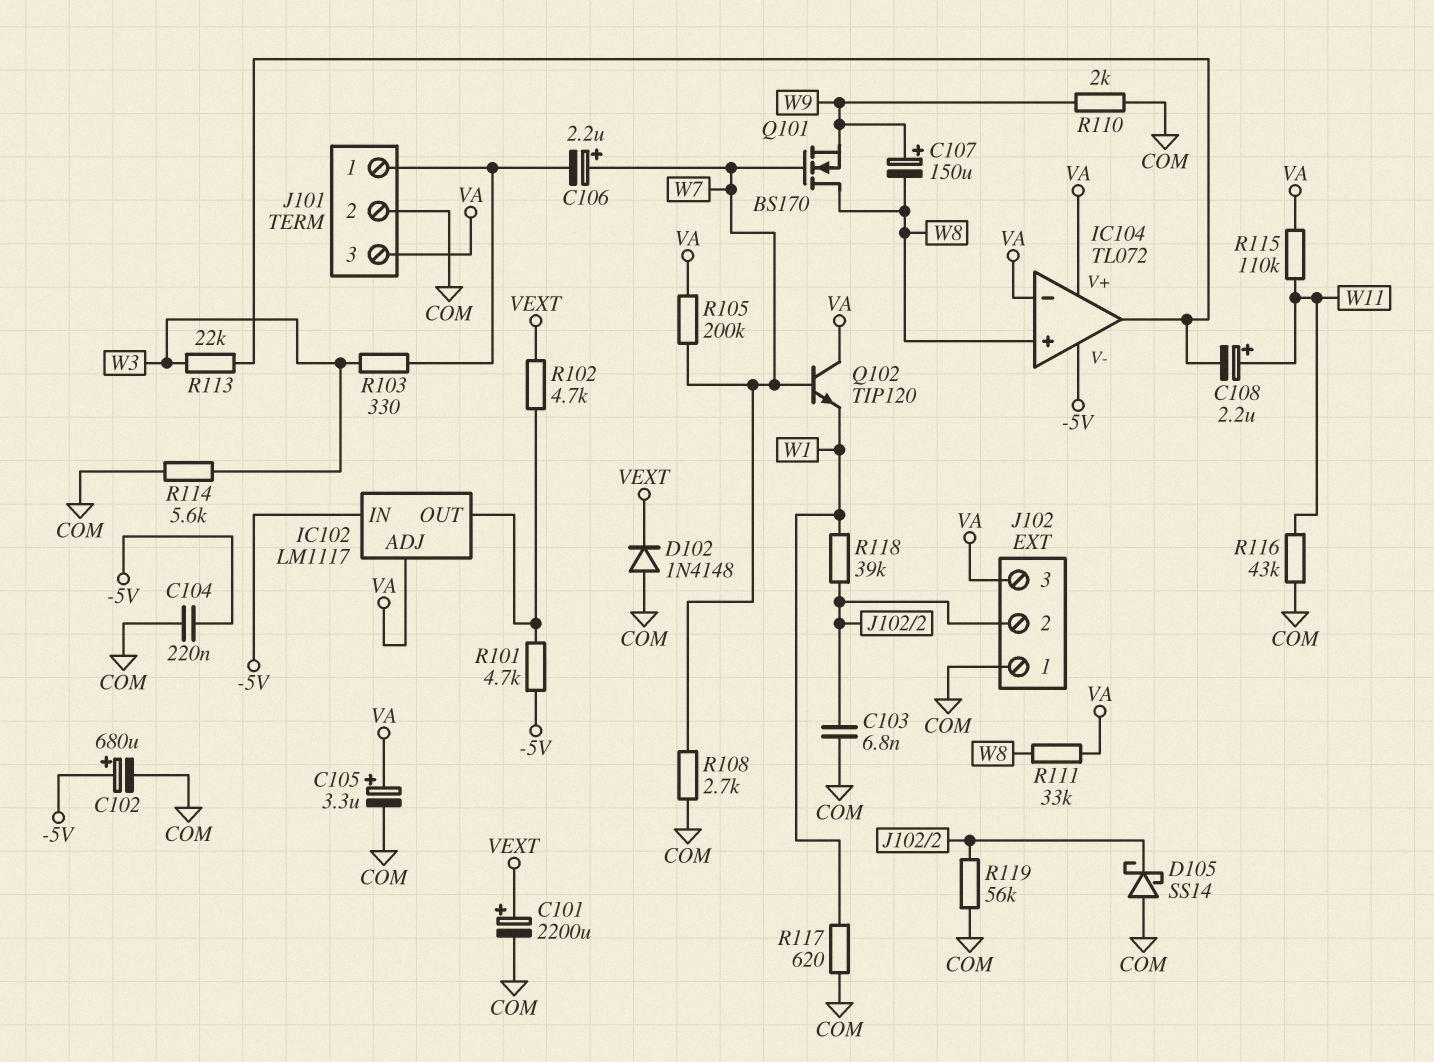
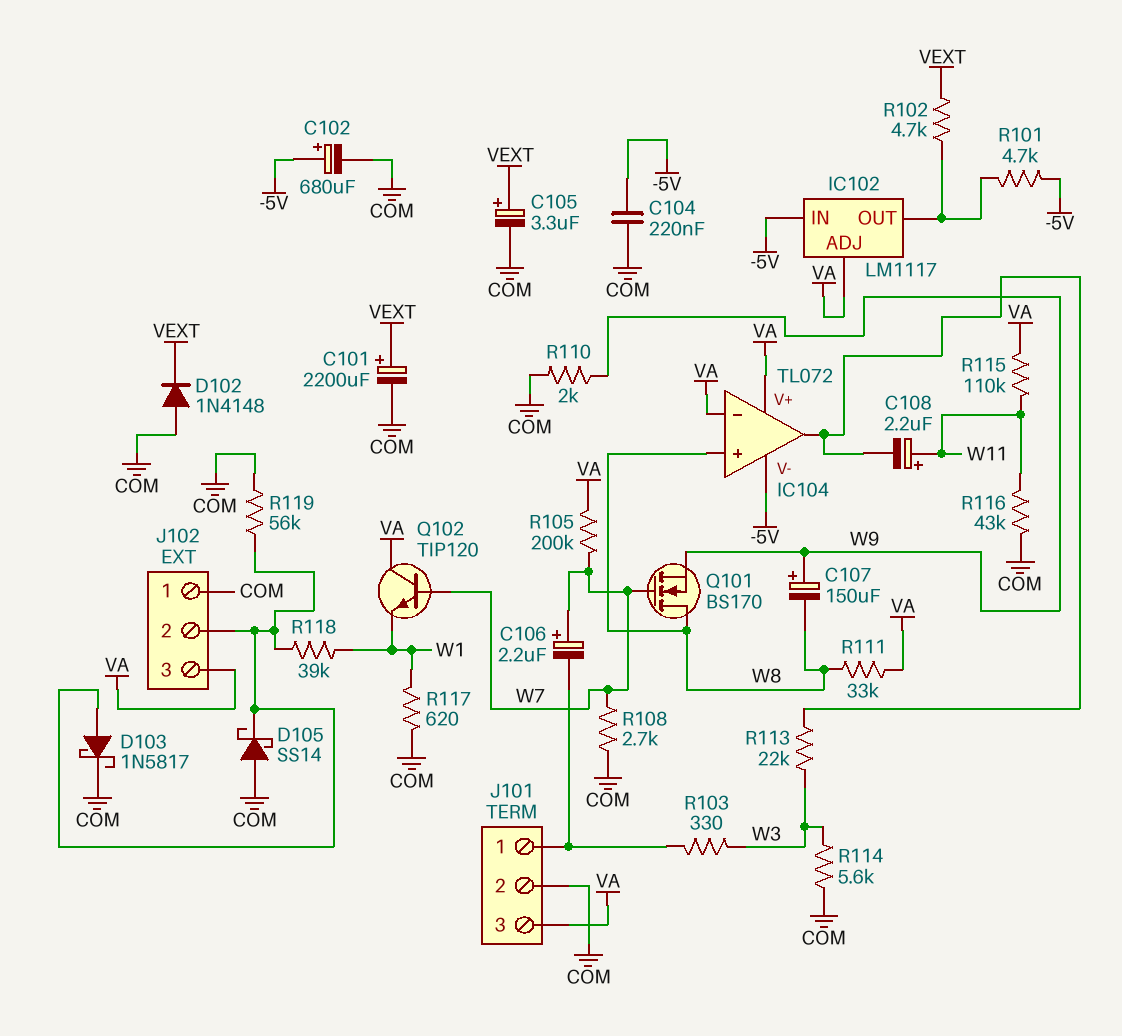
C103: 6.8nF (COM, J102/2) -> none
C105: 3.3uF (plus VA, minus COM) -> 3.3uF (plus VEXT, minus COM)
D103: none -> schottky 1N5817 (A J102/2, K COM)

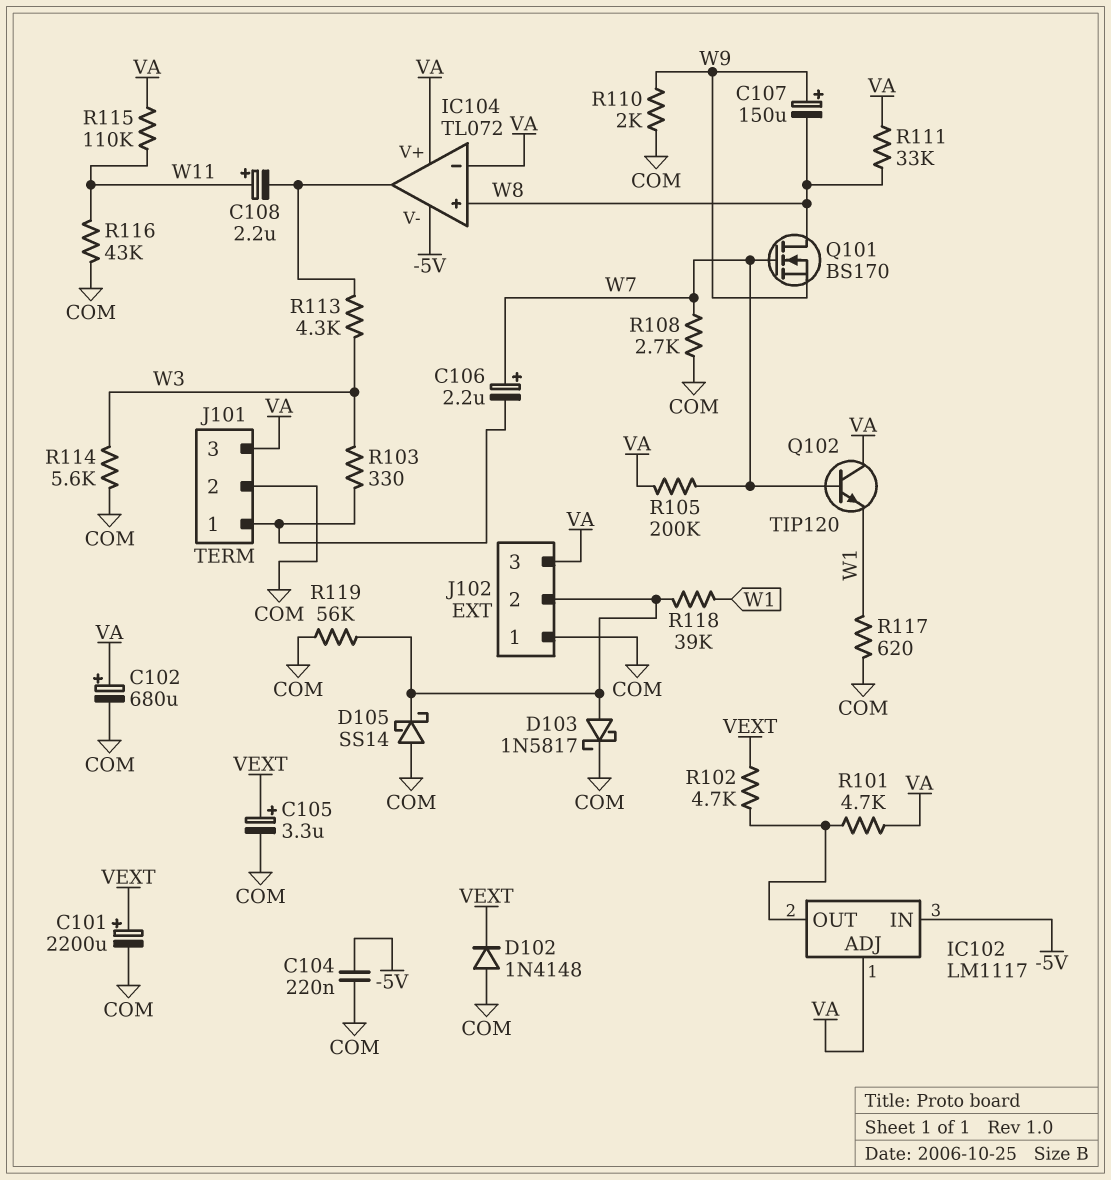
C102: 680uF (plus -5V, minus COM) -> 680uF (plus VA, minus COM)
R101: 4.7k (-5V, IC102/OUT) -> 4.7k (IC102/OUT, VA)
R113: 22k (IC104/out, W3) -> 4.3k (IC104/out, W3)

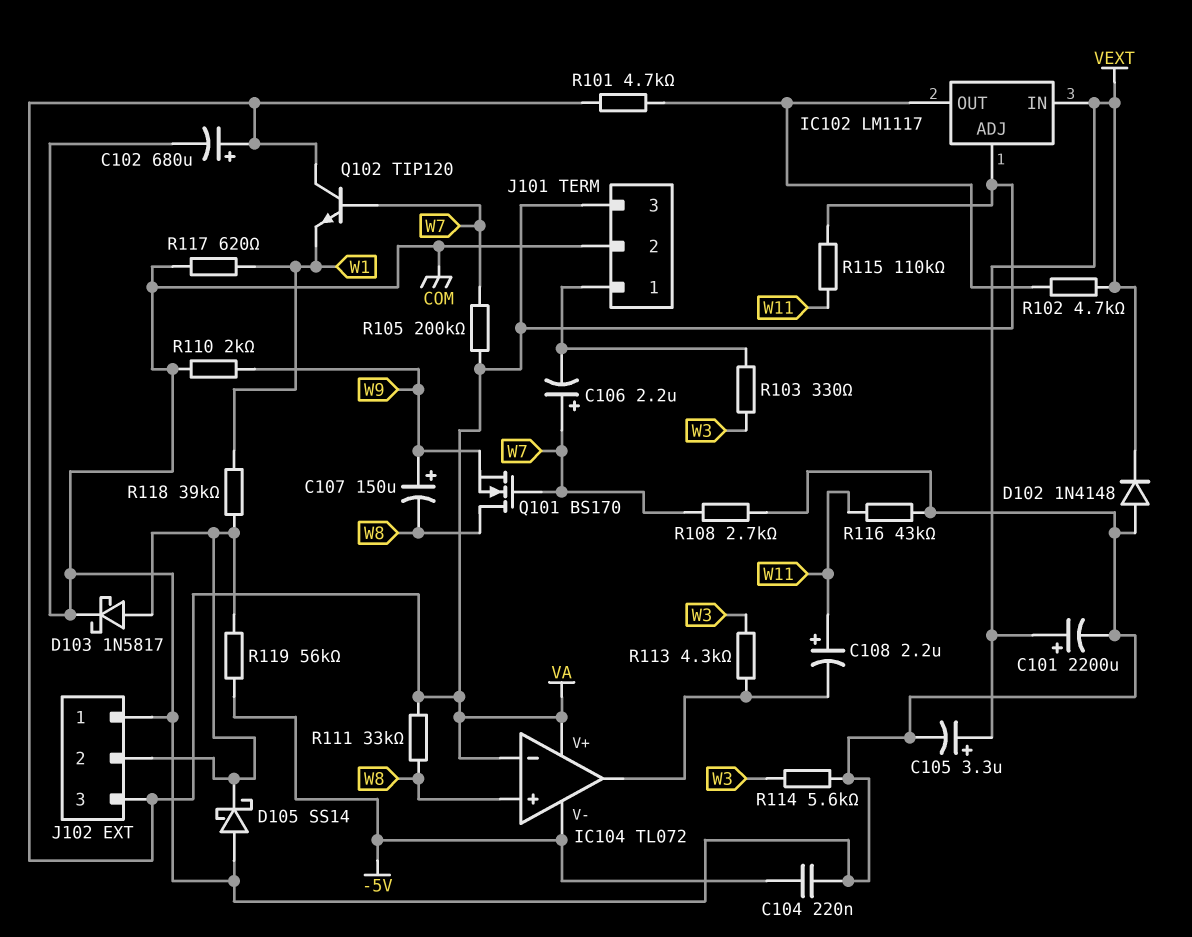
IC102 pin IN: -5V -> VEXT
R119: 56k (COM, J102/2) -> 56k (-5V, J102/2)

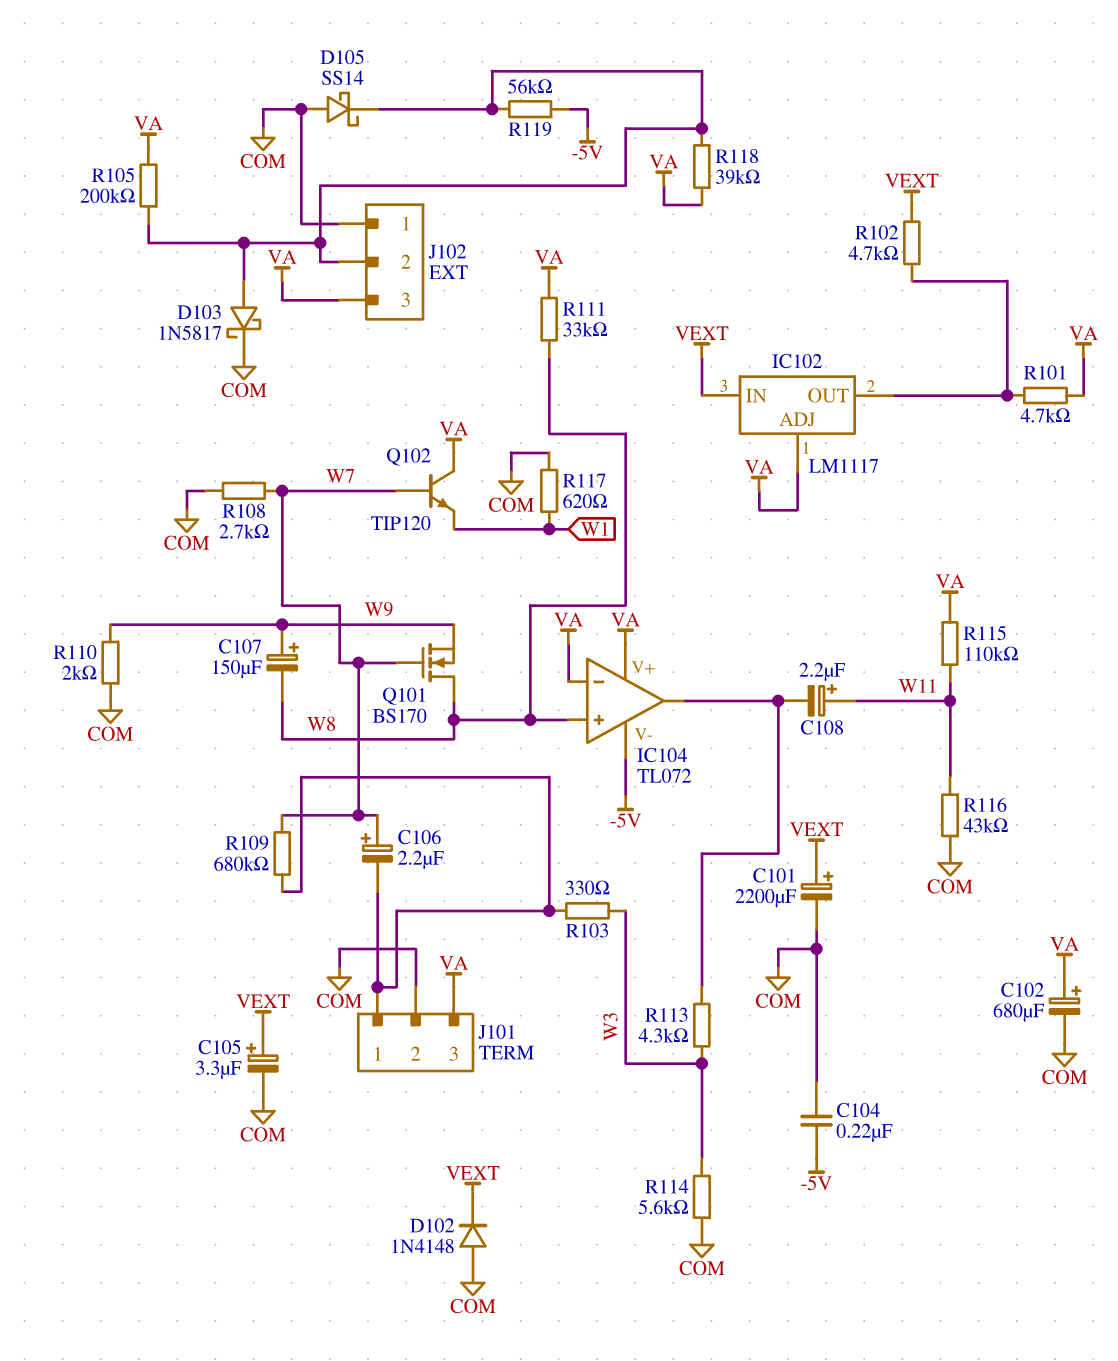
R105: 200k (VA, W7) -> 200k (J102/2, VA)
R109: none -> 680k (J101/1, W7)
R118: 39k (J102/2, W1) -> 39k (J102/2, VA)

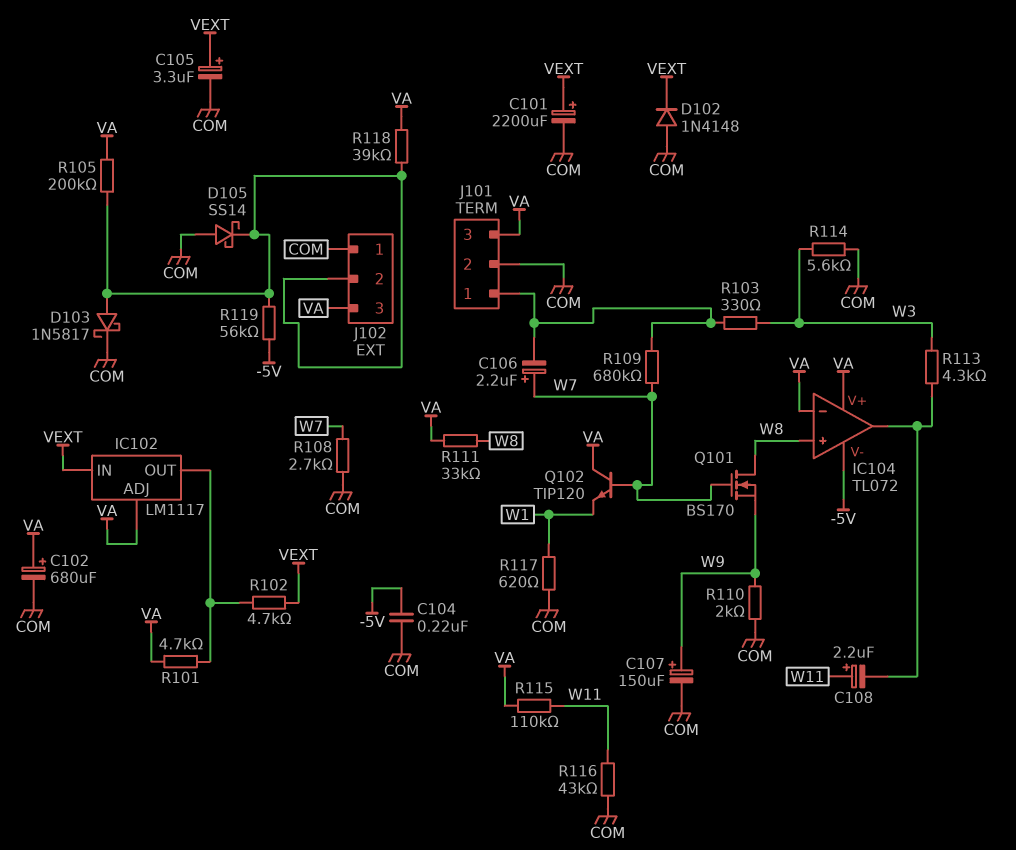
C107: 150uF (plus W9, minus W8) -> 150uF (plus W9, minus COM)

